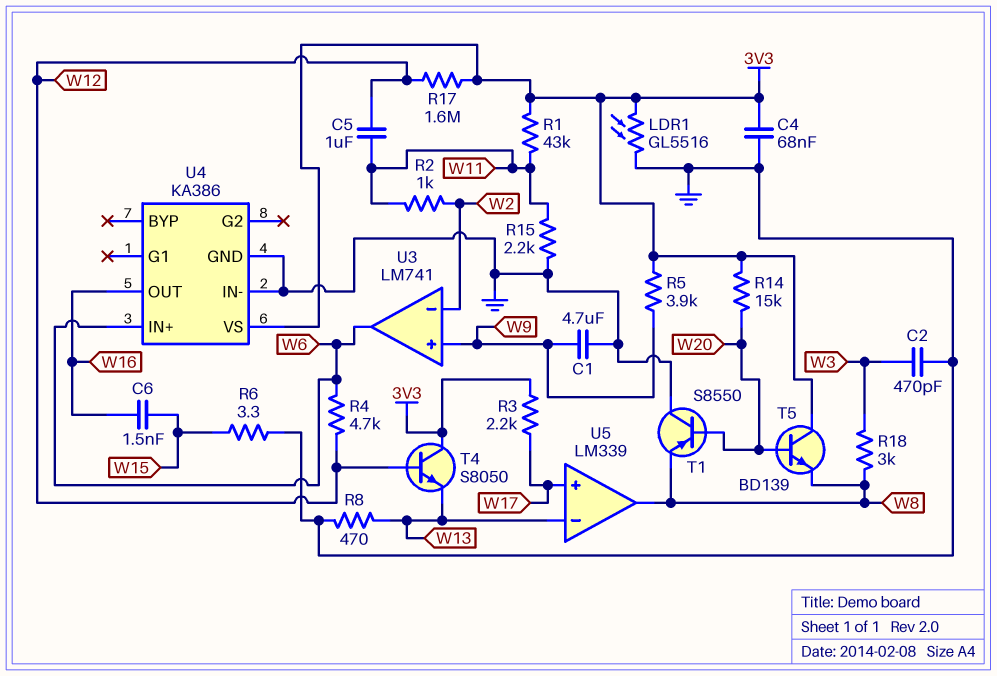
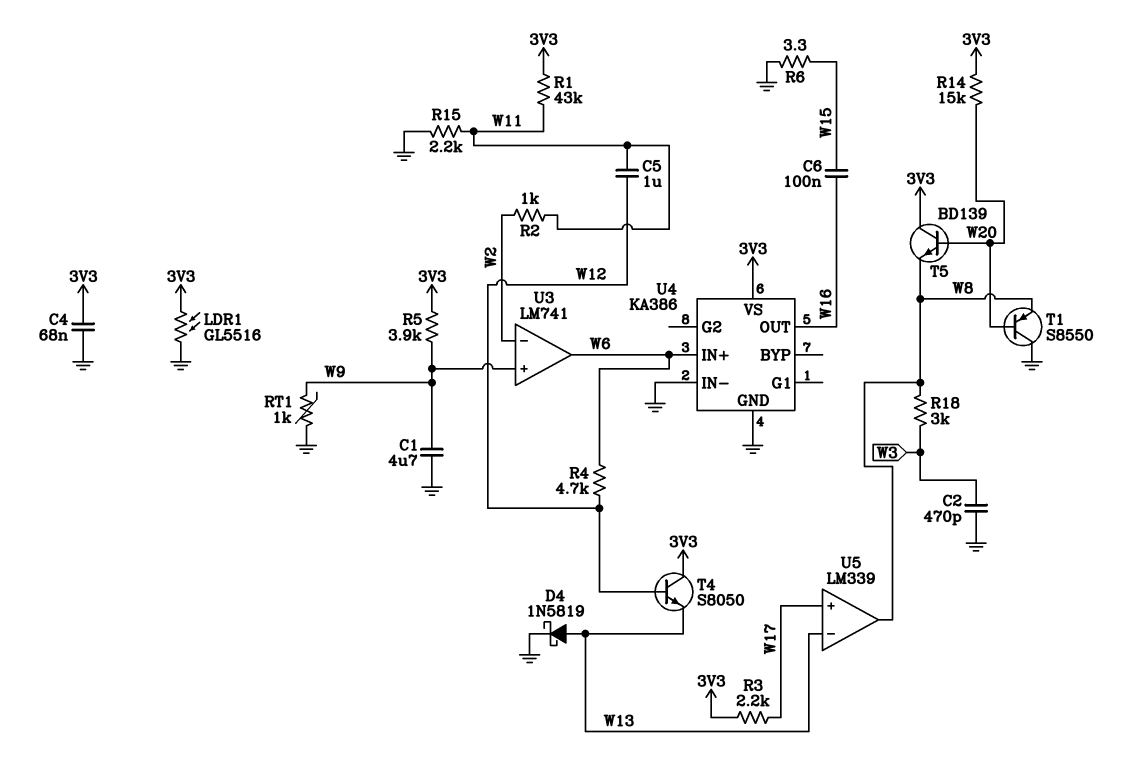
C6: 1.5nF (W15, W16) -> 100nF (W15, W16)
D4: none -> schottky 1N5819 (A W13, K GND)
R8: 470 (GND, W13) -> none
R17: 1.6M (3V3, W12) -> none
RT1: none -> 1k (GND, W9)

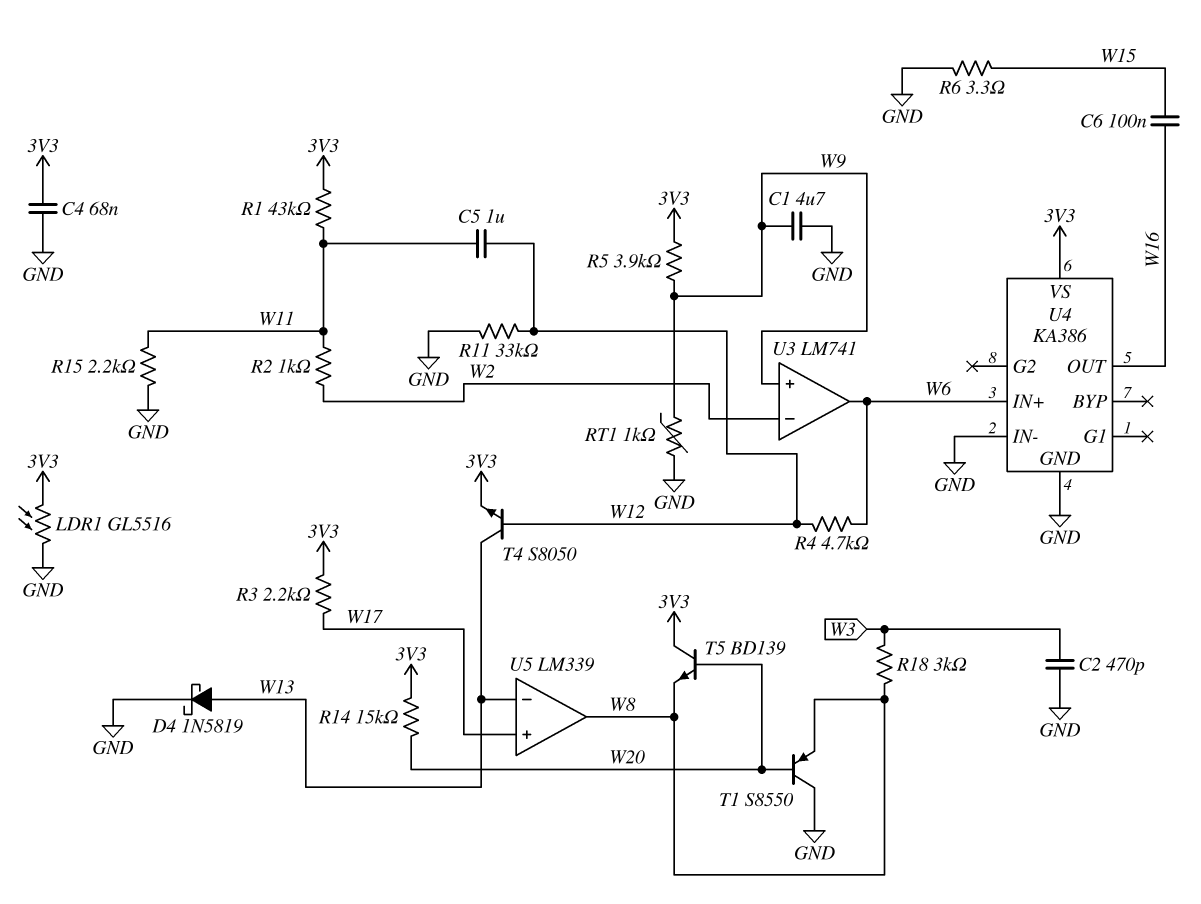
R11: none -> 33k (GND, W12)
T4: NPN S8050 (B W12, C 3V3, E W13) -> NPN S8050 (B W12, C W13, E 3V3)

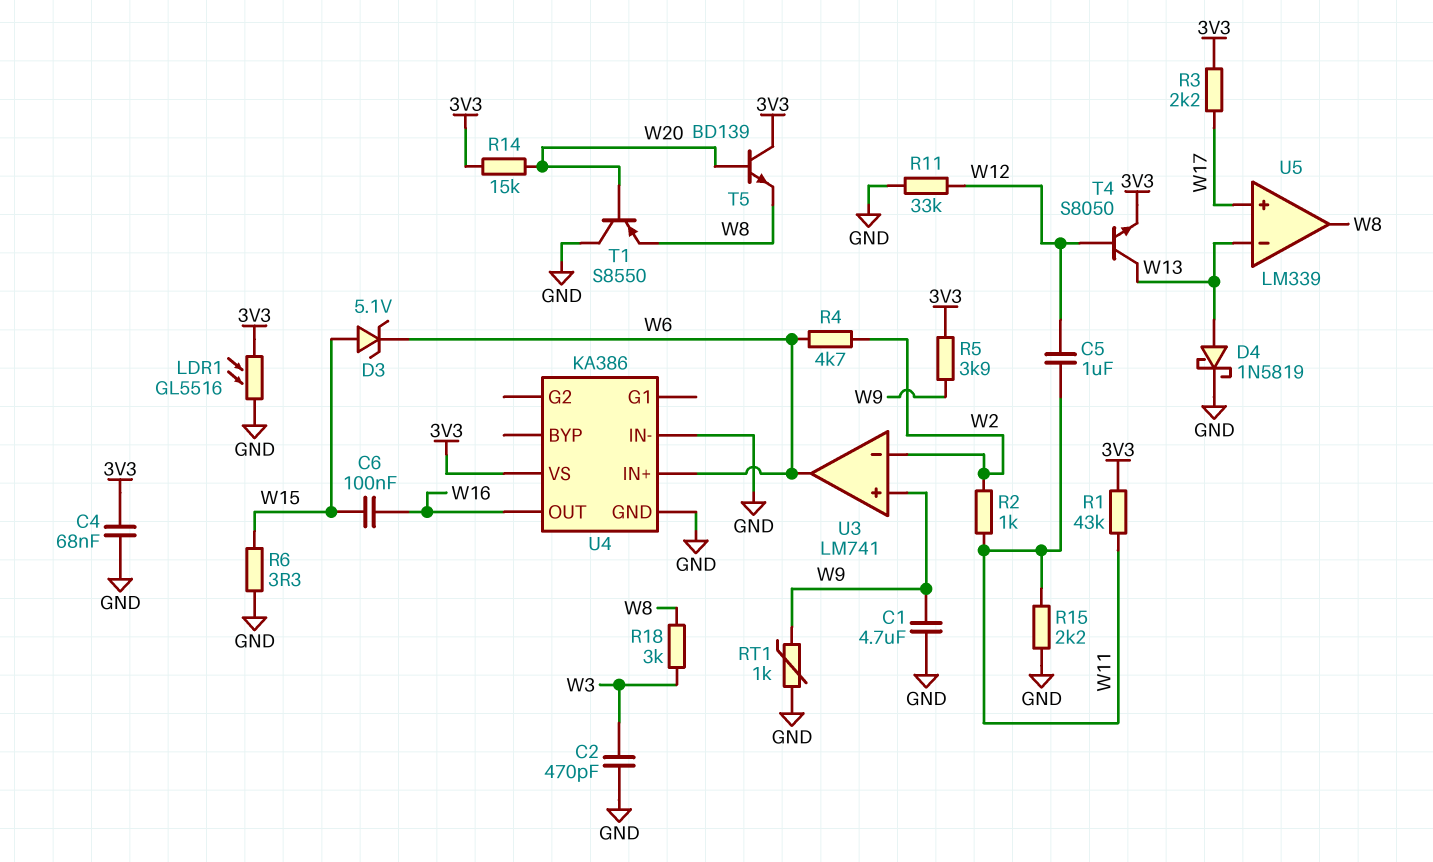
D3: none -> zener 5.1V (A W15, K W6)
R4: 4.7k (W6, W12) -> 4.7k (W2, W6)

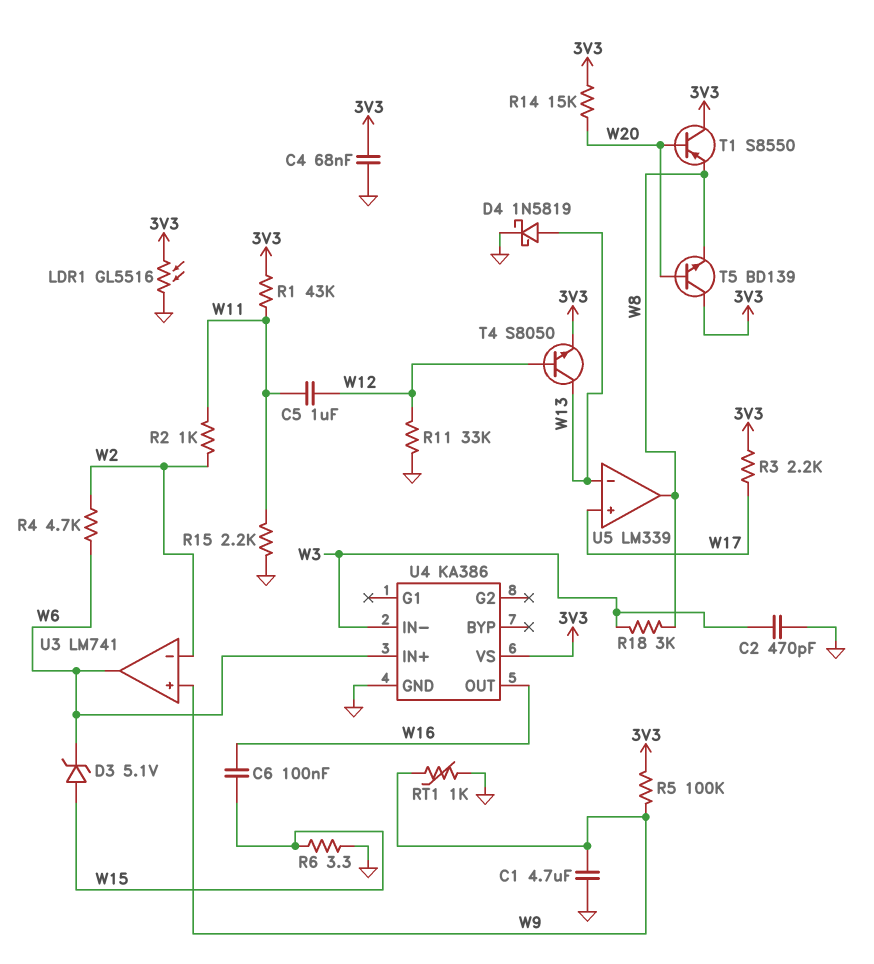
R5: 3.9k (3V3, W9) -> 100k (3V3, W9)
T1: PNP S8550 (B W20, C GND, E W8) -> PNP S8550 (B W20, C 3V3, E W8)
U4 pin IN-: GND -> W3

